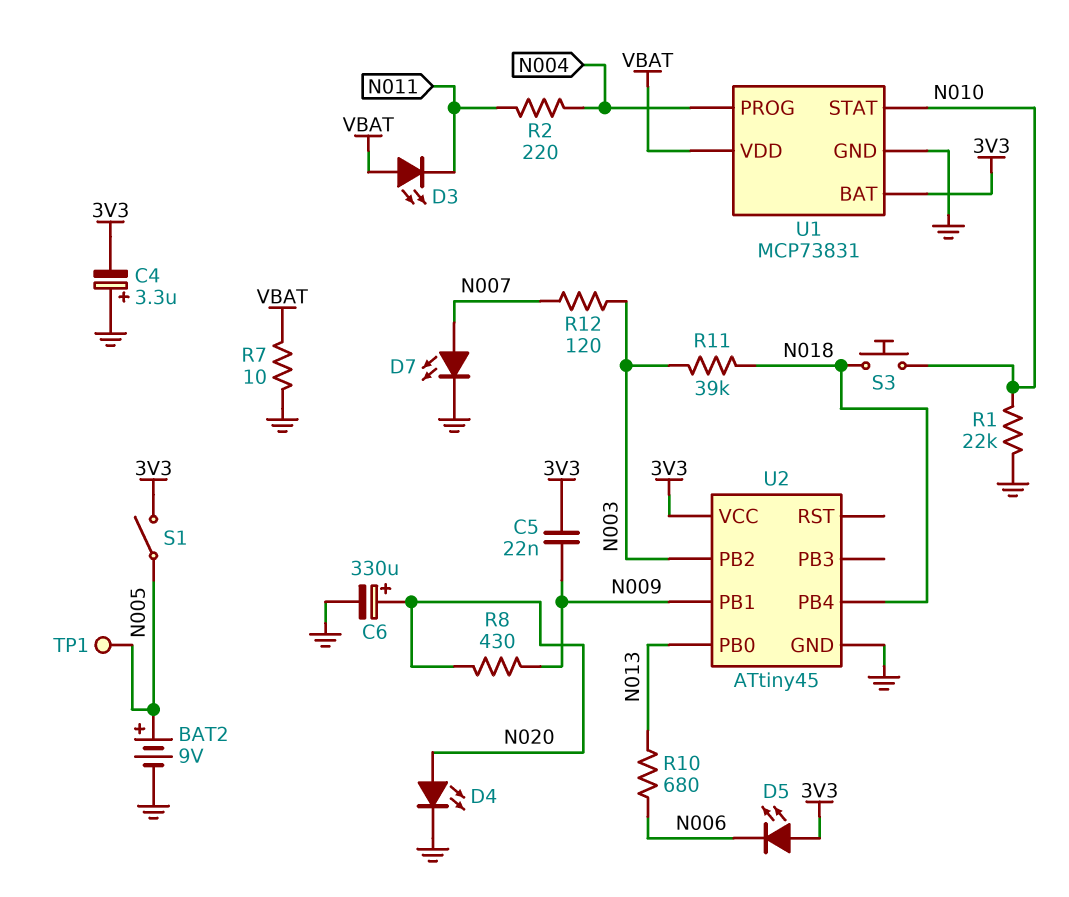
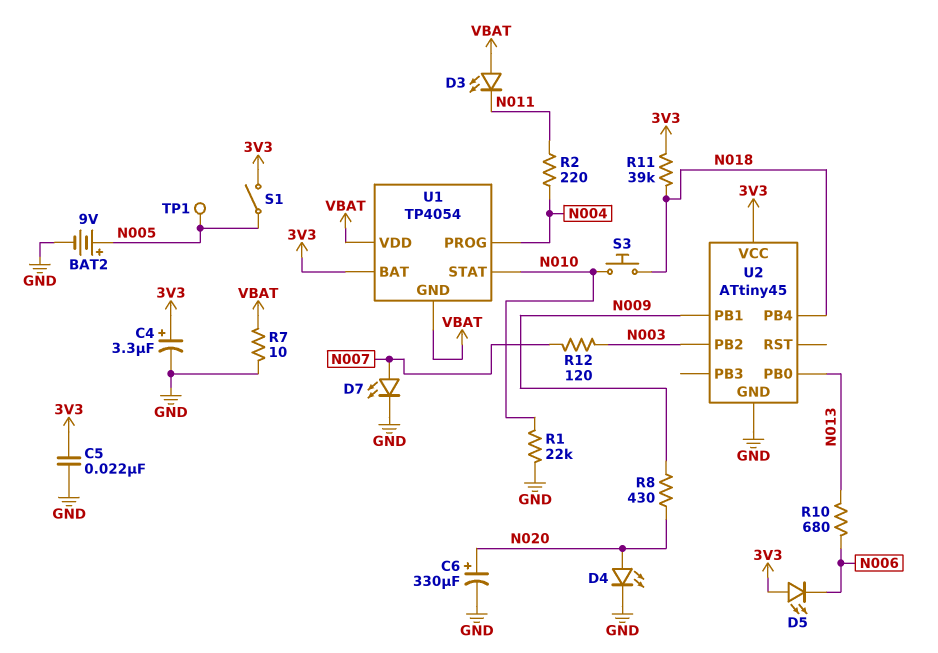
C4: 3.3uF (plus GND, minus 3V3) -> 3.3uF (plus 3V3, minus GND)
C5: 22nF (3V3, N009) -> 22nF (3V3, GND)
R11: 39k (N003, N018) -> 39k (3V3, N018)
U1: MCP73831 -> TP4054
U1 pin GND: GND -> VBAT

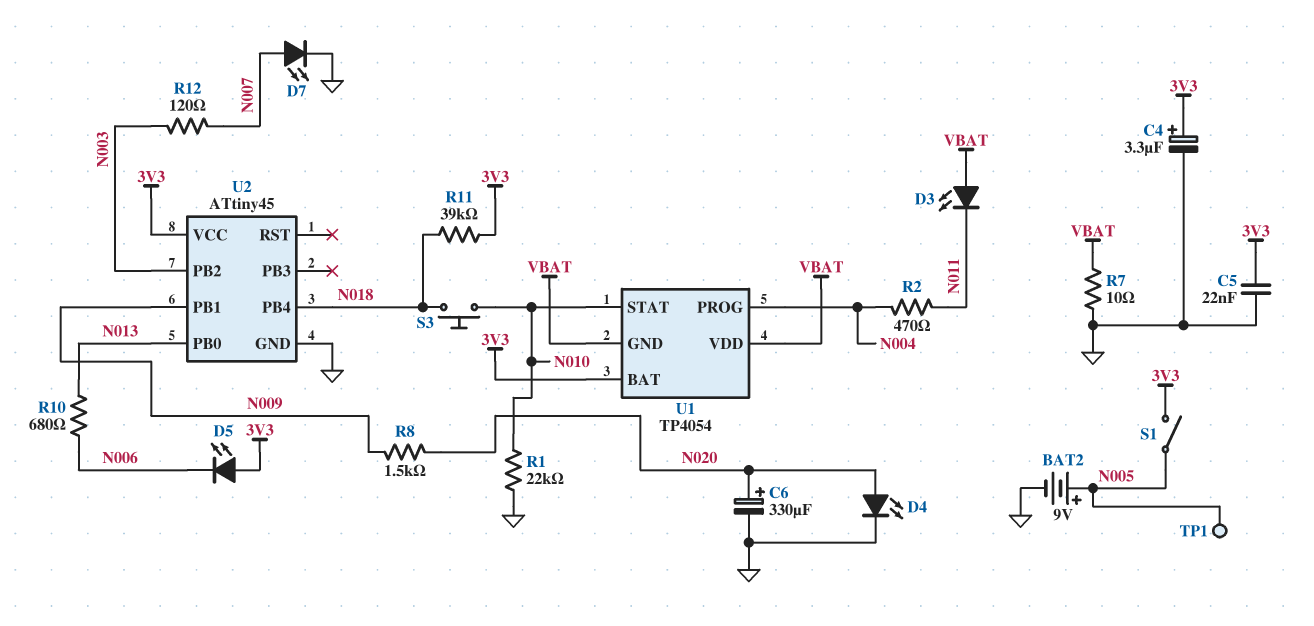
R2: 220 (N004, N011) -> 470 (N004, N011)
R8: 430 (N009, N020) -> 1.5k (N009, N020)

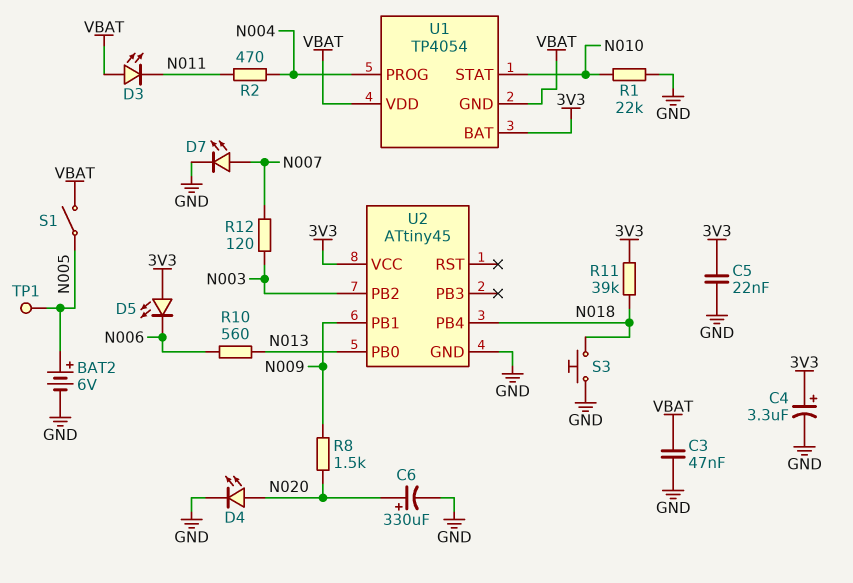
BAT2: 9V (plus N005, minus GND) -> 6V (plus N005, minus GND)
C3: none -> 47nF (GND, VBAT)
R7: 10 (GND, VBAT) -> none
R10: 680 (N006, N013) -> 560 (N006, N013)
S1: switch (3V3, N005) -> switch (N005, VBAT)
S3: button (N010, N018) -> button (GND, N018)

